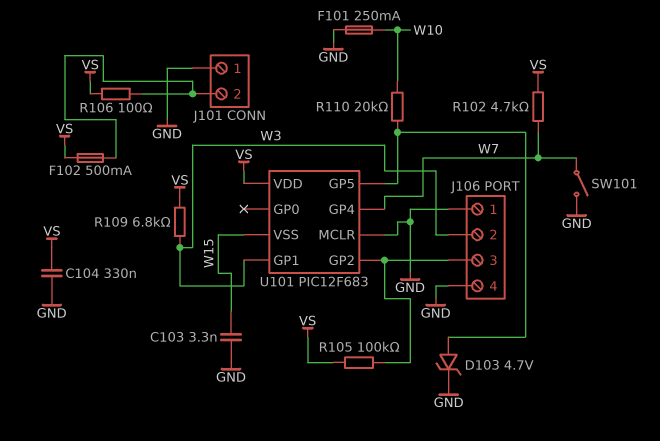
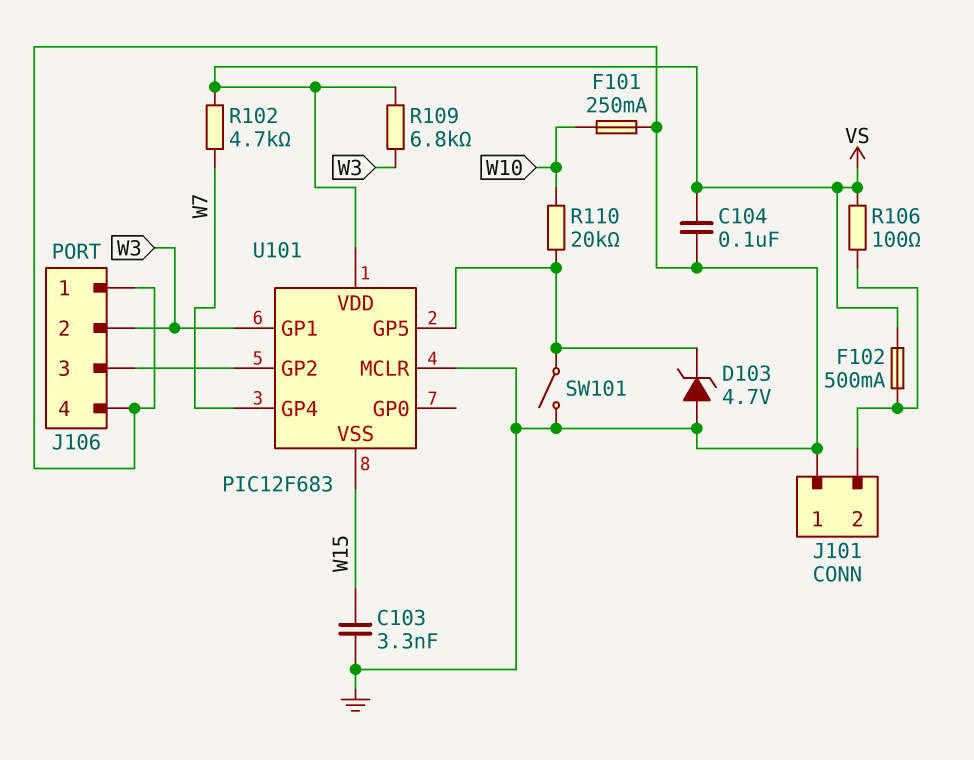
C104: 330nF (GND, VS) -> 100nF (GND, VS)
D103: zener 4.7V (A U101/GP5, K GND) -> zener 4.7V (A GND, K U101/GP5)
R105: 100k (J106/3, VS) -> none
SW101: switch (GND, W7) -> switch (GND, U101/GP5)

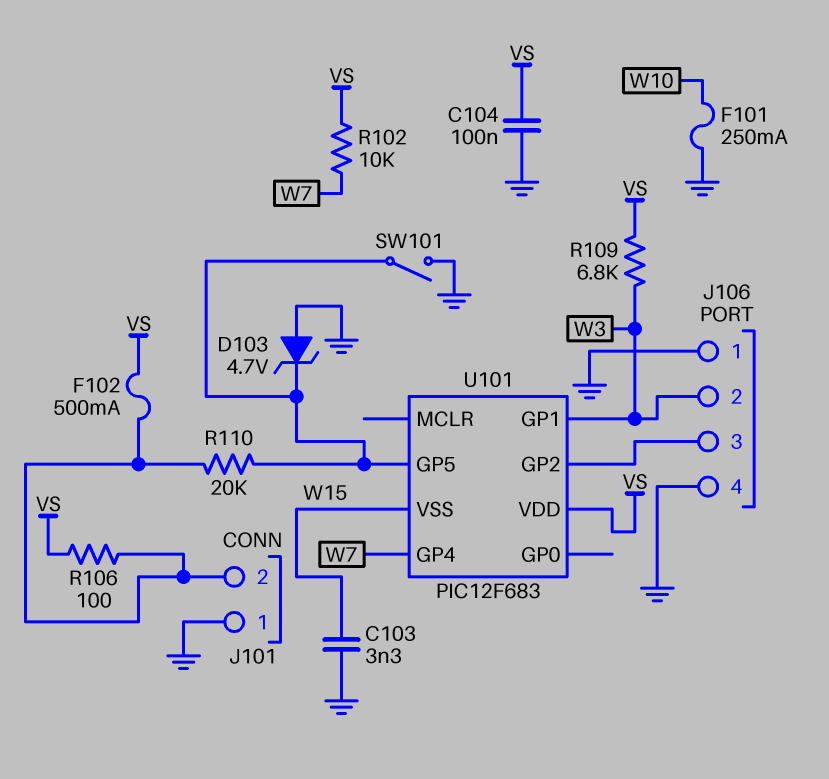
R102: 4.7k (VS, W7) -> 10k (VS, W7)
R110: 20k (U101/GP5, W10) -> 20k (J101/2, U101/GP5)
U101 pin MCLR: GND -> none

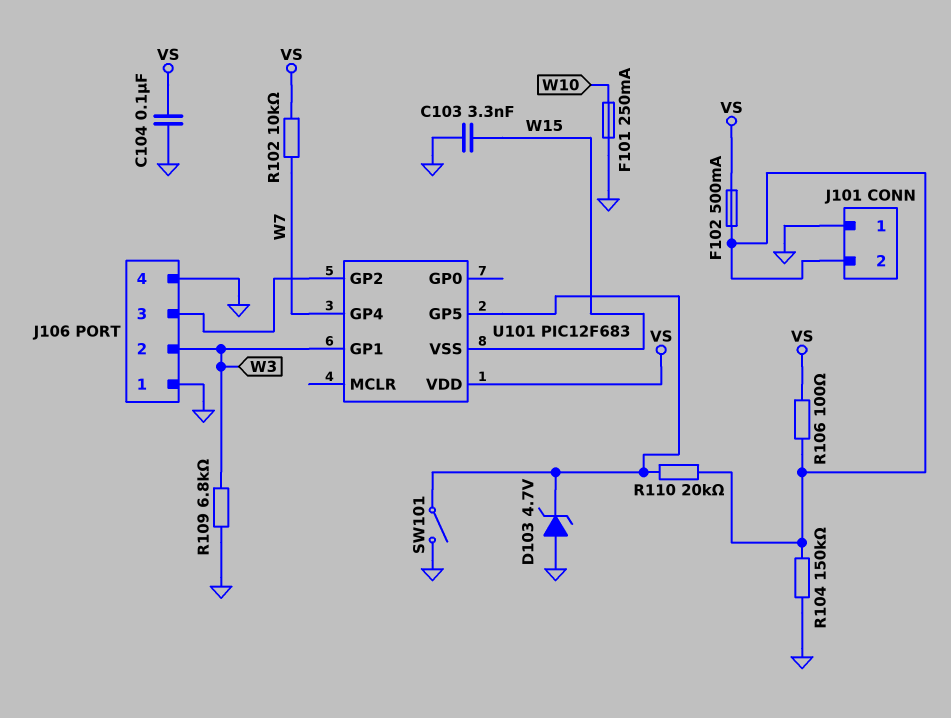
R104: none -> 150k (GND, J101/2)
R109: 6.8k (VS, W3) -> 6.8k (GND, W3)

